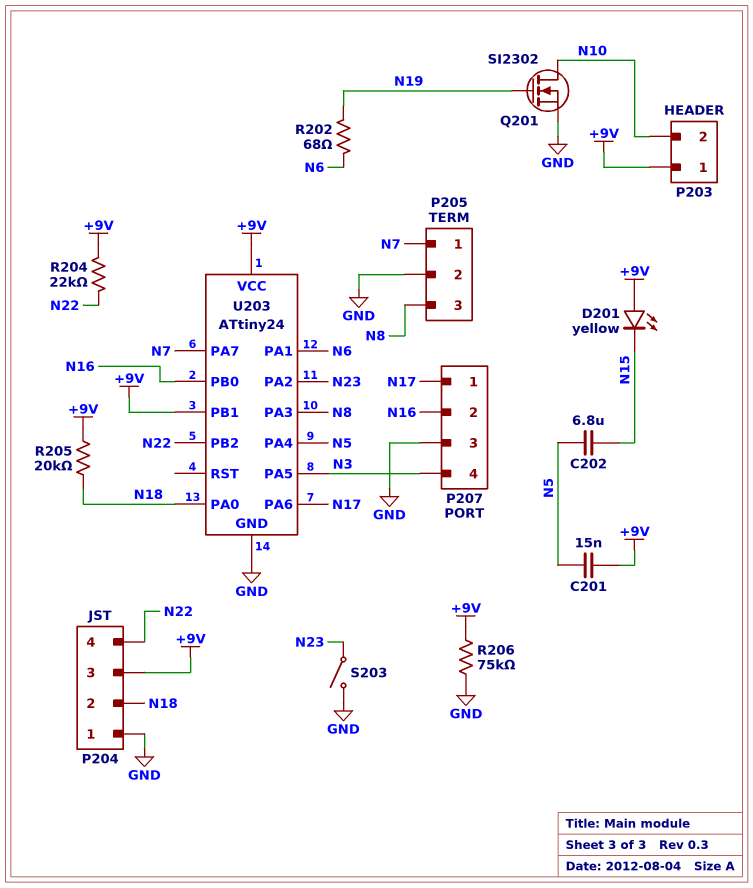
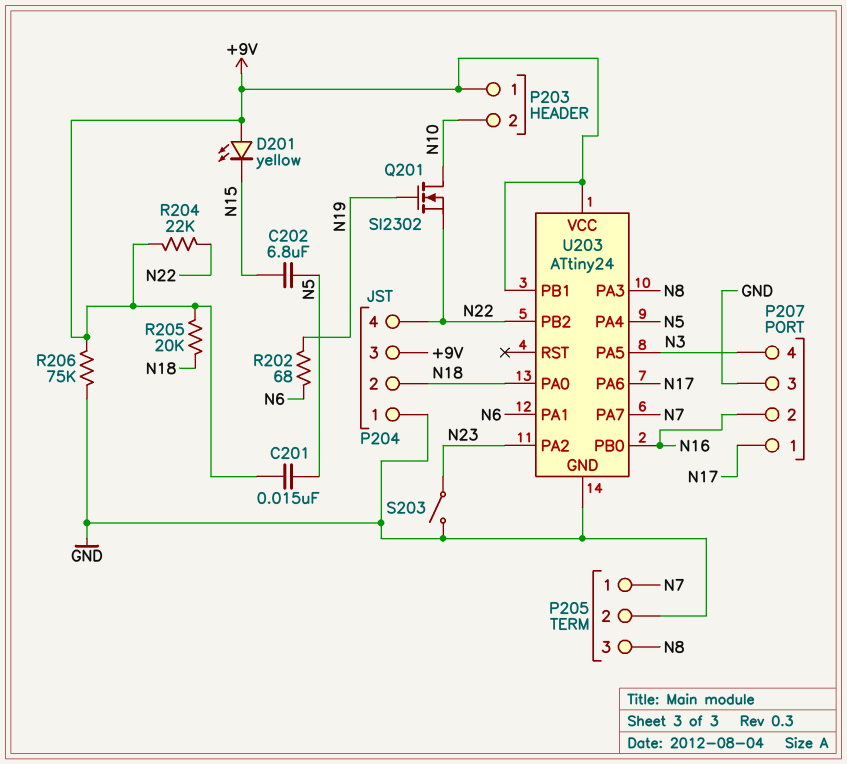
Q201: NMOS SI2302 (G N19, D N10, S GND) -> NMOS SI2302 (G N19, D N10, S N22)

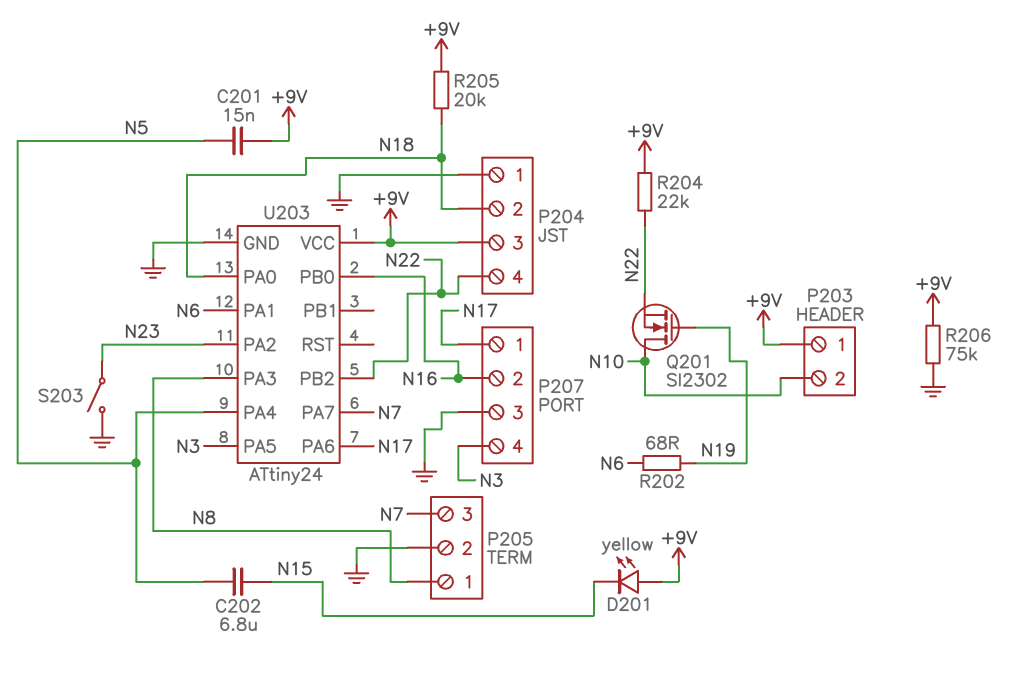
P205 pin 1: N7 -> N8
P205 pin 3: N8 -> N7
U203 pin PB1: +9V -> none

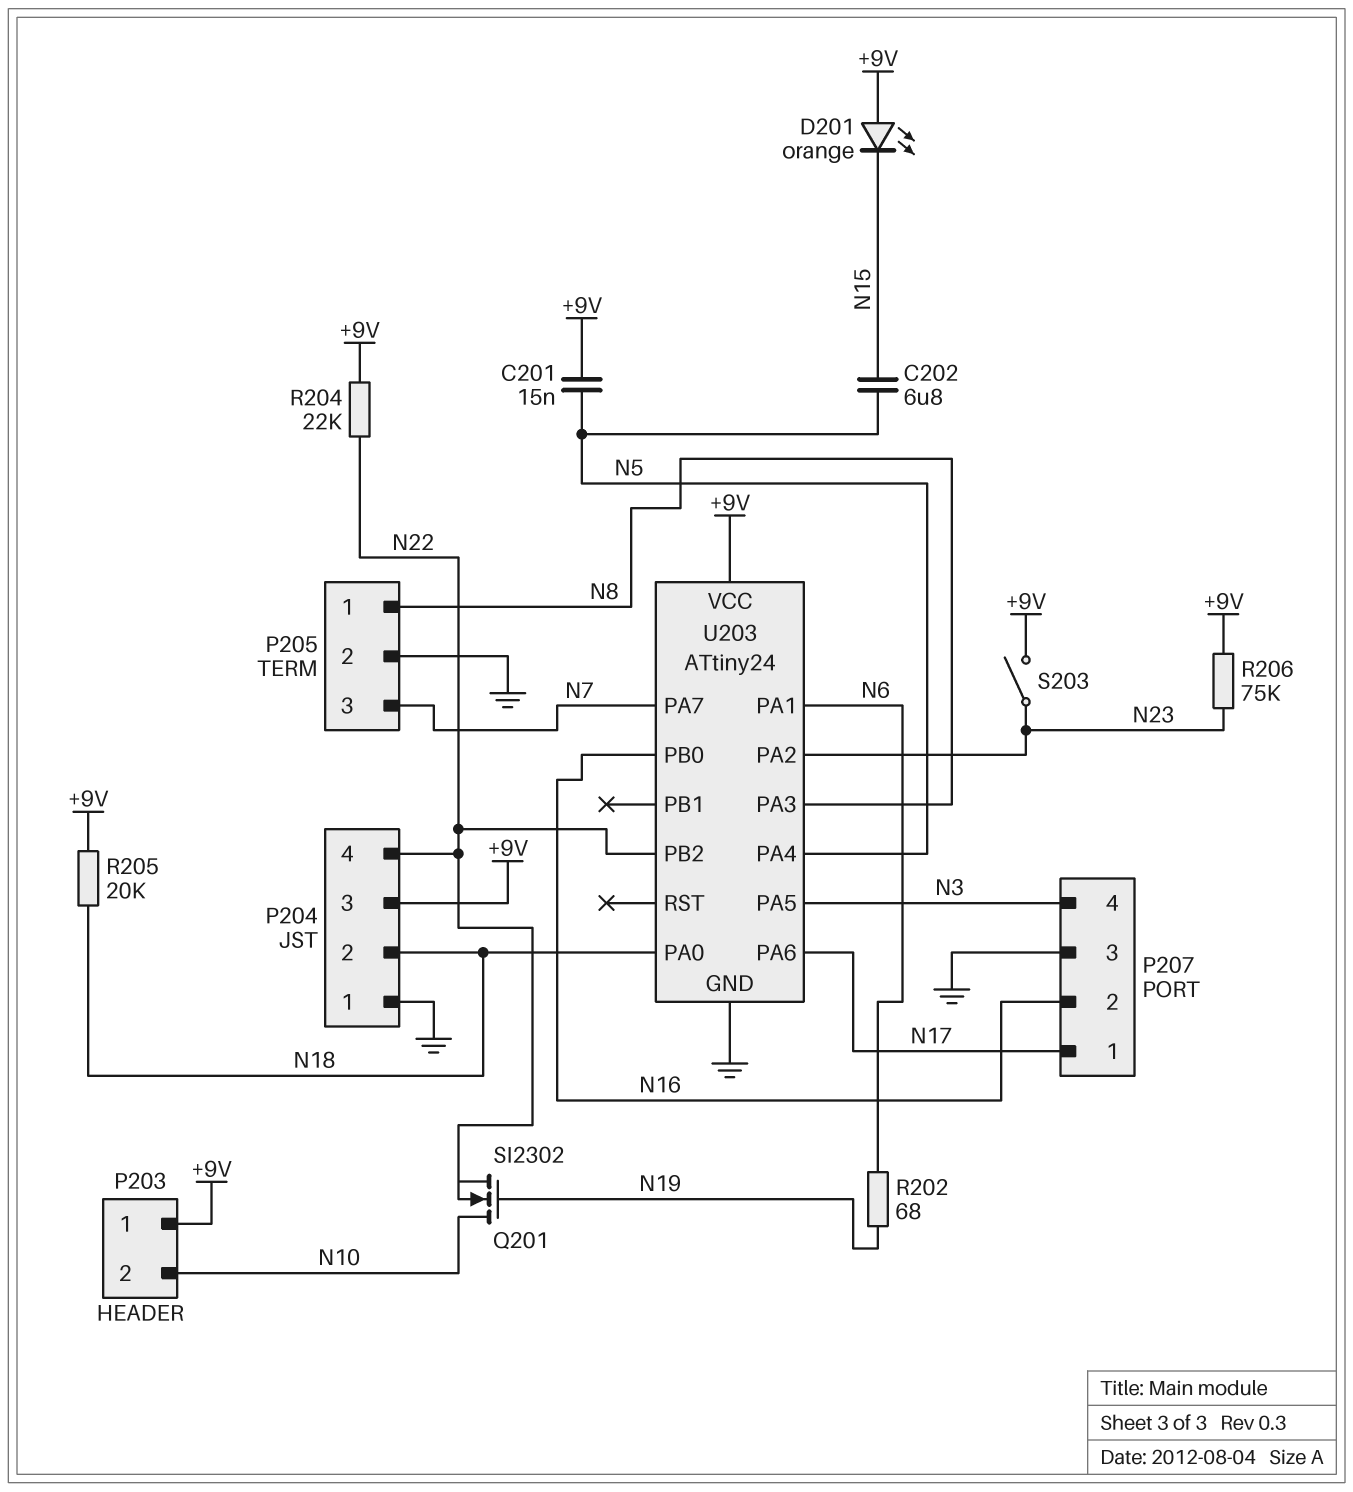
D201: LED yellow (A +9V, K N15) -> LED orange (A +9V, K N15)
R206: 75k (+9V, GND) -> 75k (+9V, N23)
S203: switch (GND, N23) -> switch (+9V, N23)

